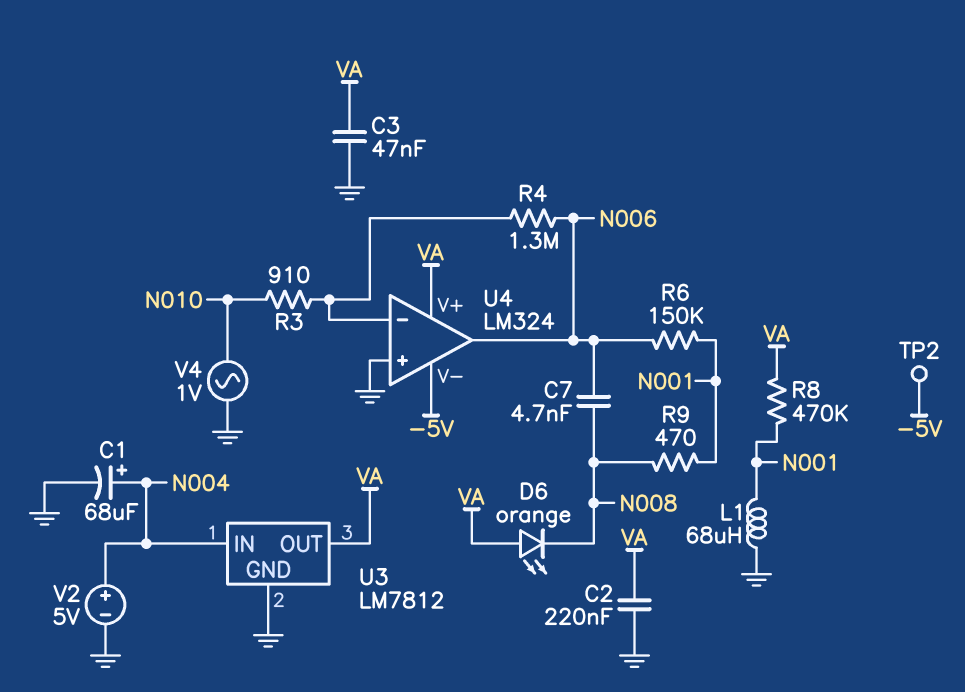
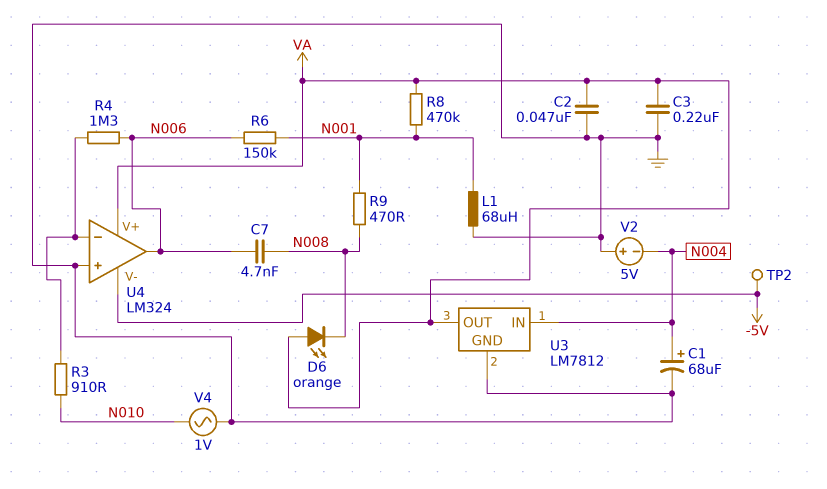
C2: 220nF (GND, VA) -> 47nF (GND, VA)
C3: 47nF (GND, VA) -> 220nF (GND, VA)
V2: 5V (plus N004, minus GND) -> 5V (plus GND, minus N004)

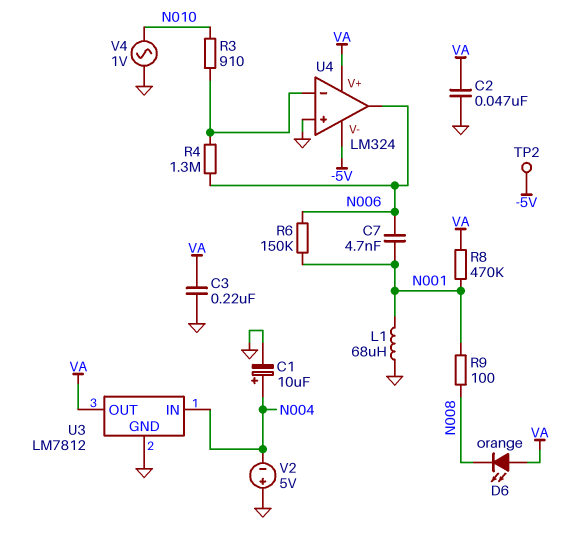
C1: 68uF (plus N004, minus GND) -> 10uF (plus N004, minus GND)
C7: 4.7nF (N006, N008) -> 4.7nF (N001, N006)
R9: 470 (N001, N008) -> 100 (N001, N008)

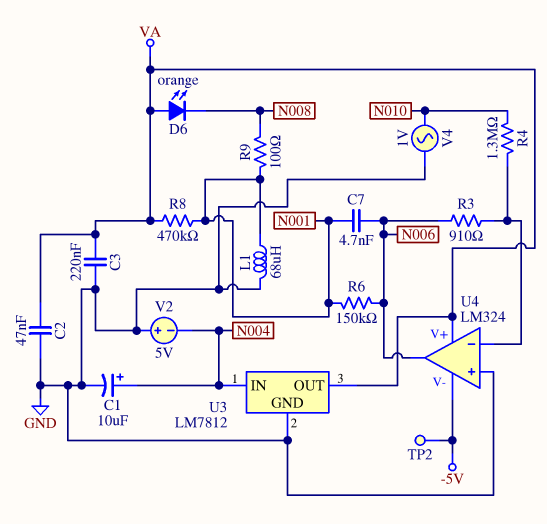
R3: 910 (N010, U4/in-) -> 910 (N006, U4/in-)
R4: 1.3M (N006, U4/in-) -> 1.3M (N010, U4/in-)

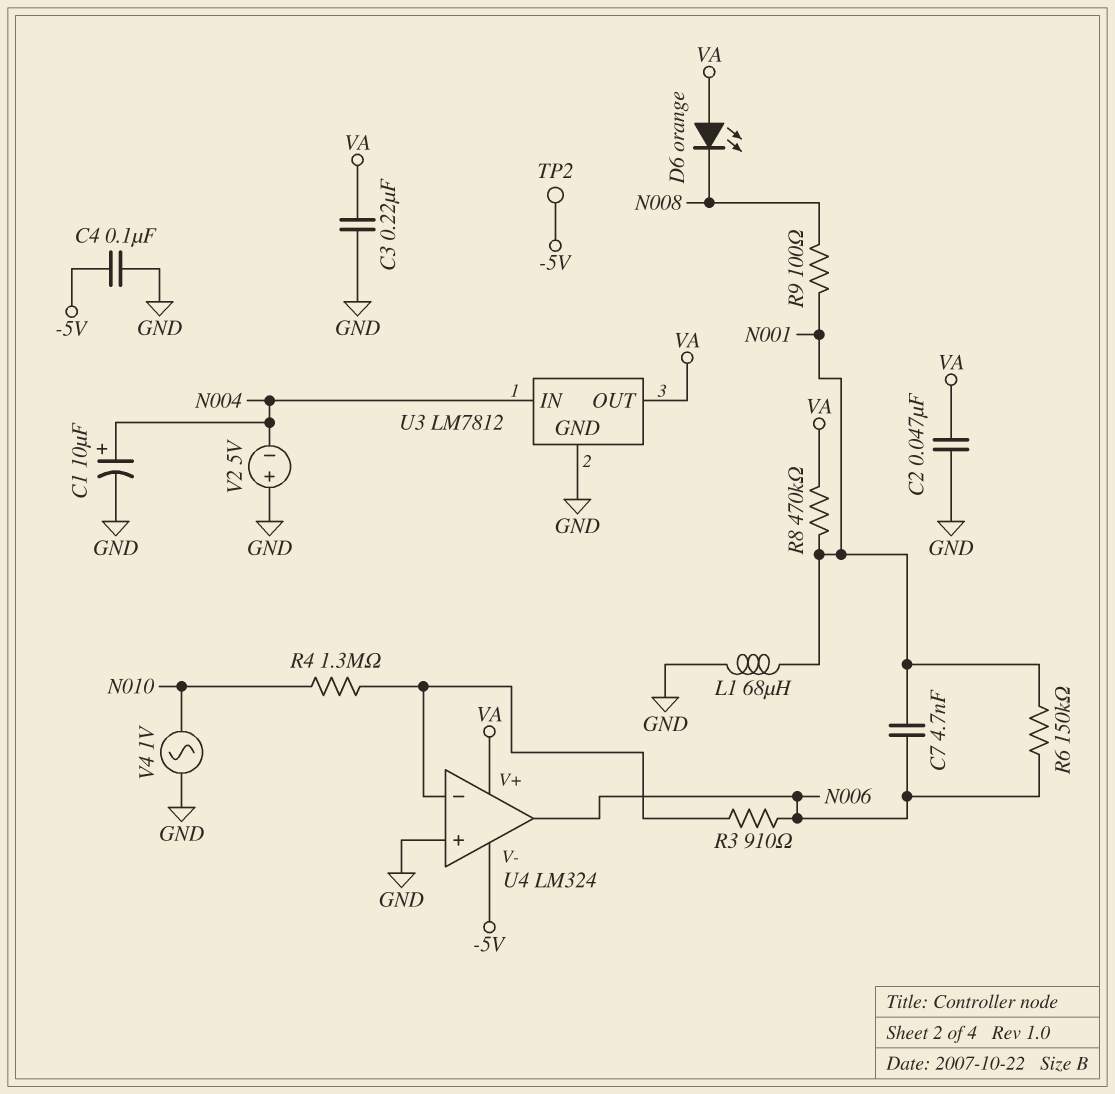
C4: none -> 100nF (-5V, GND)

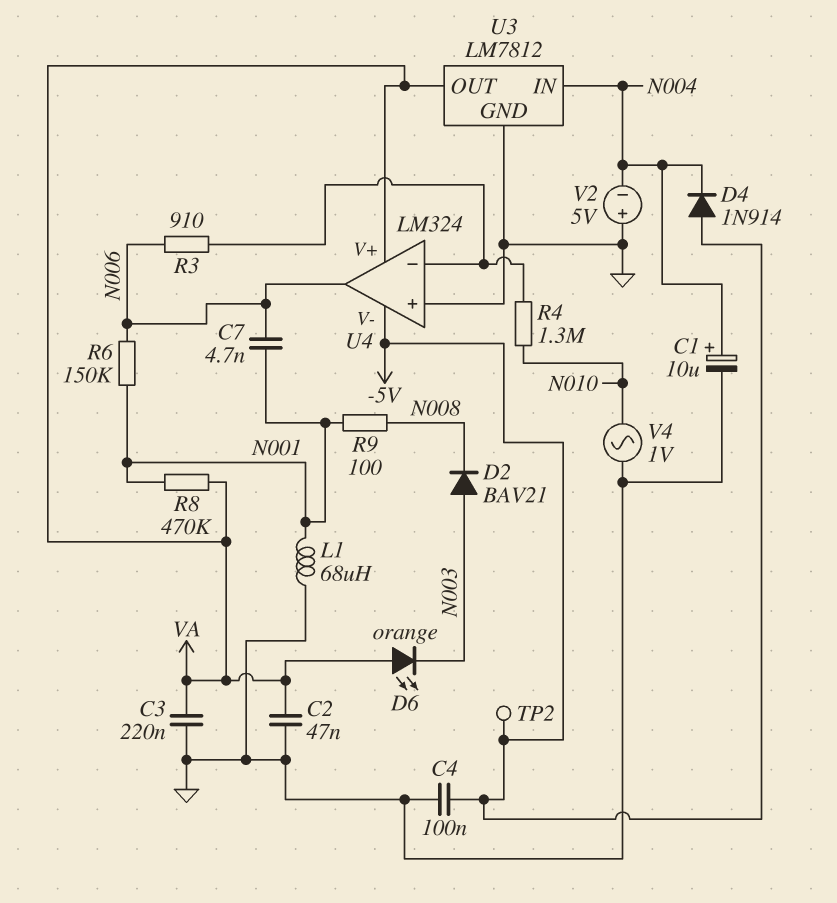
D2: none -> diode BAV21 (A N003, K N008)
D4: none -> diode 1N914 (A -5V, K N004)
D6: LED orange (A VA, K N008) -> LED orange (A VA, K N003)

